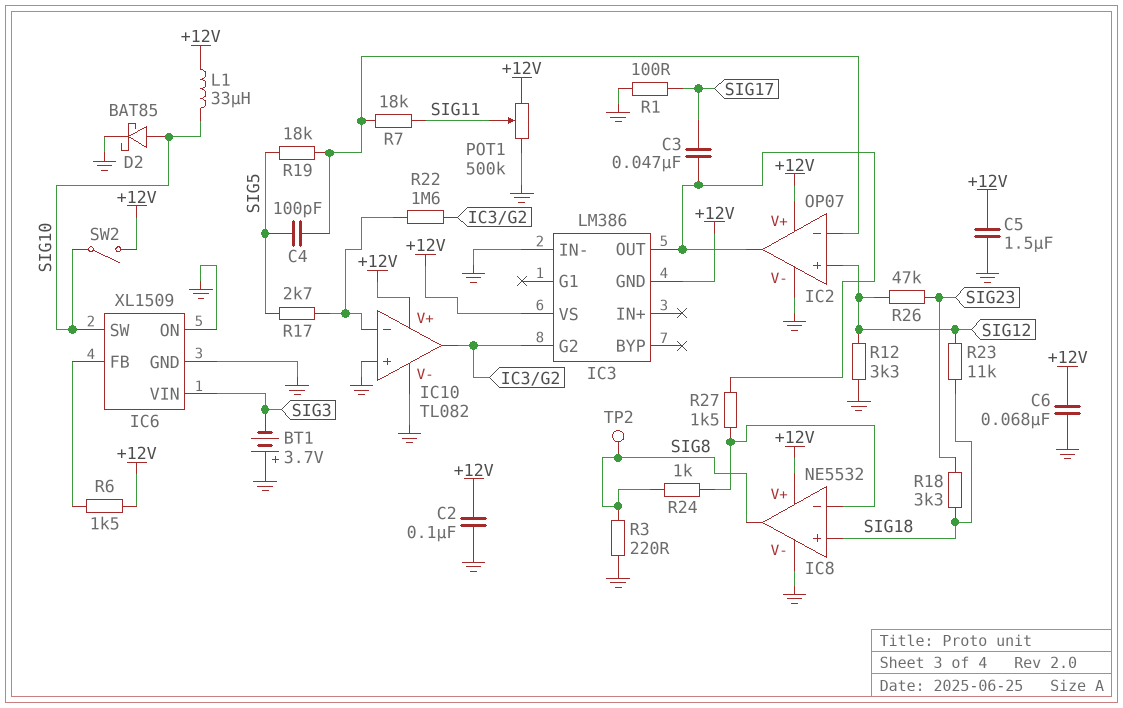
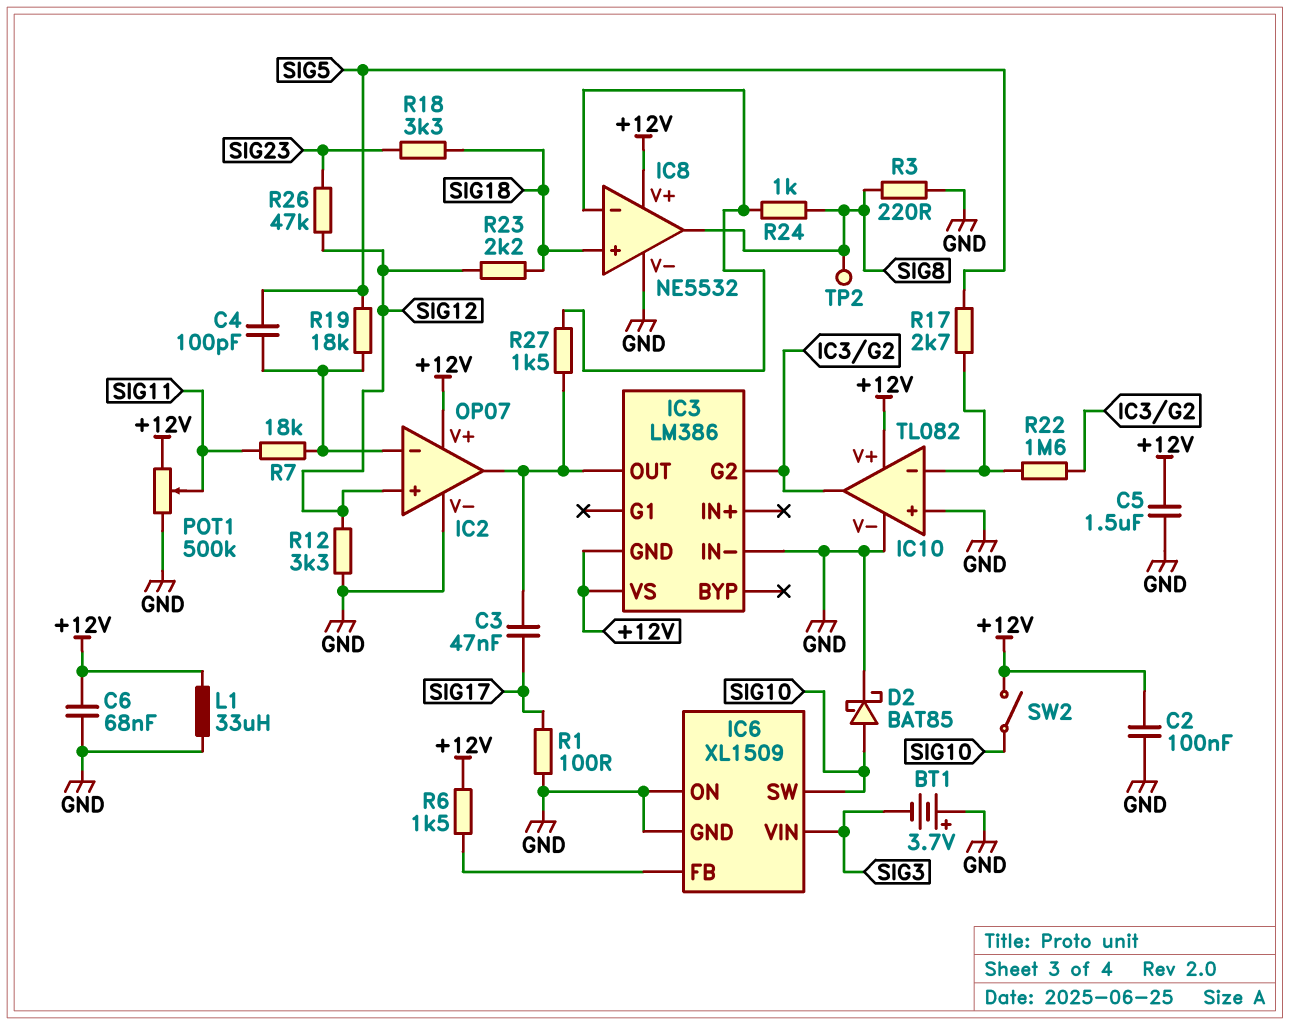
L1: 33uH (+12V, SIG10) -> 33uH (+12V, GND)
R23: 11k (SIG12, SIG18) -> 2.2k (SIG12, SIG18)

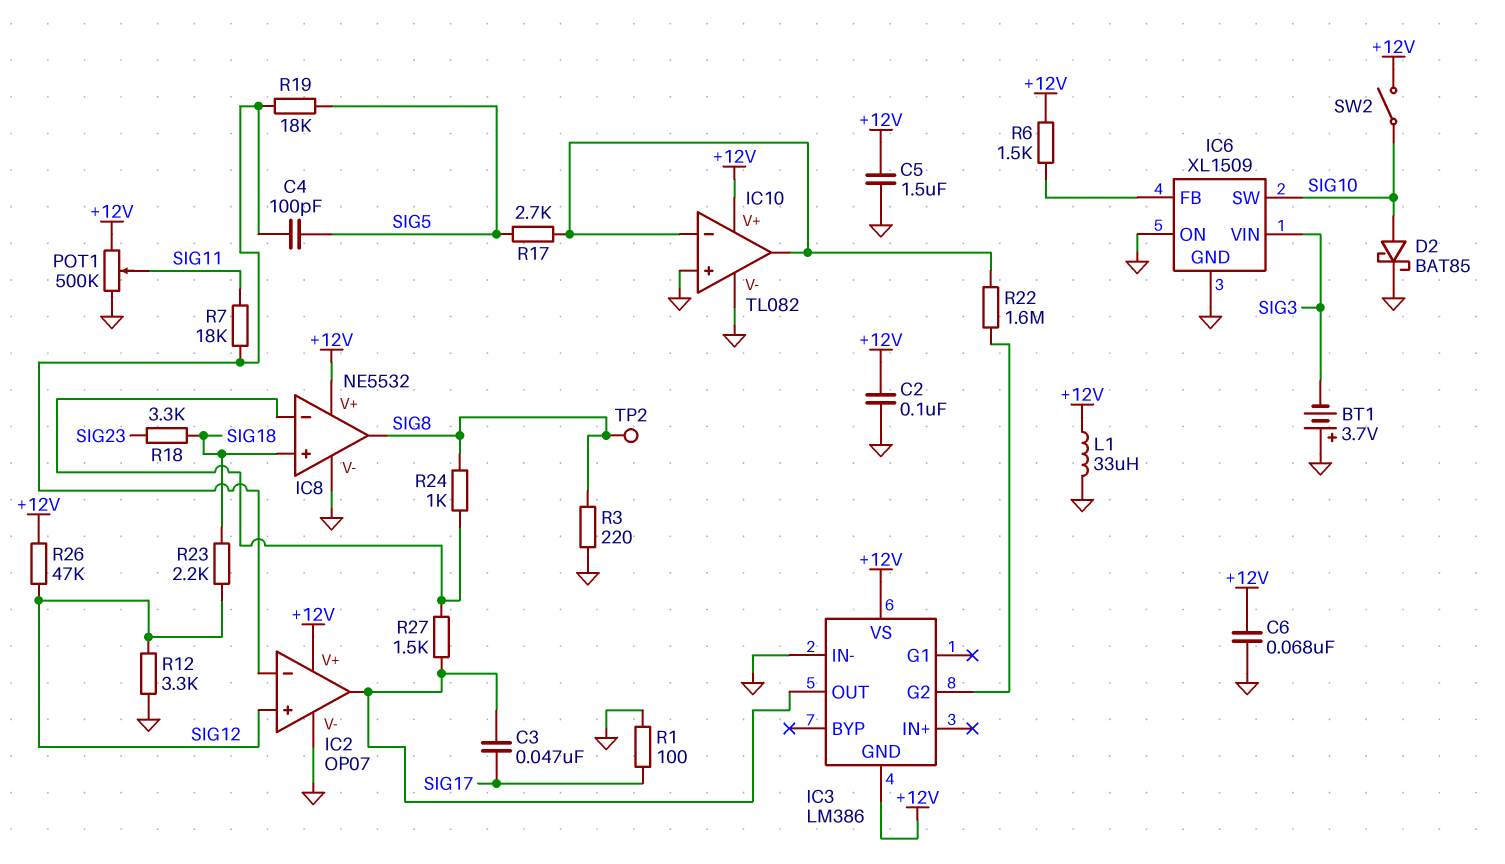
IC10 pin out: IC3/G2 -> IC10/in-
R26: 47k (SIG12, SIG23) -> 47k (+12V, SIG12)

